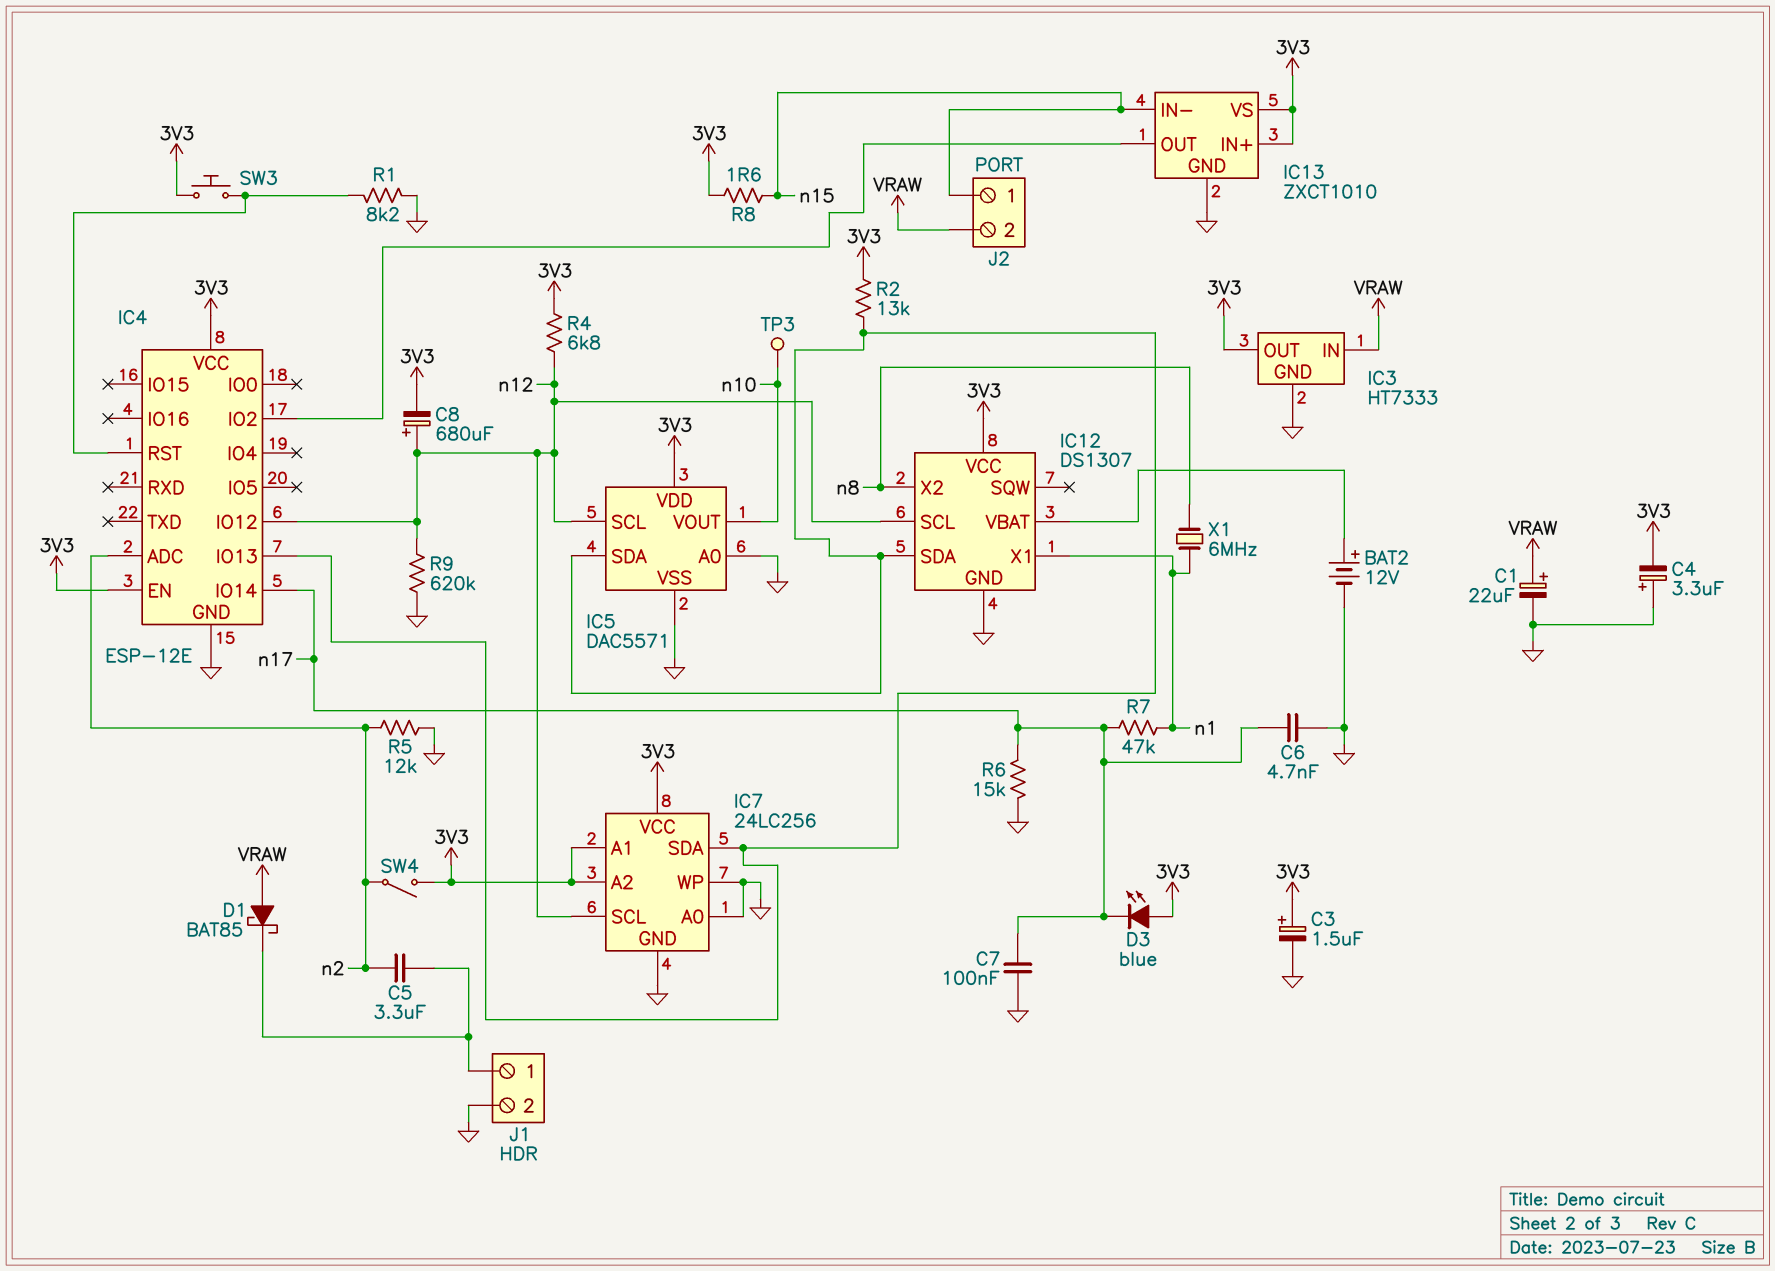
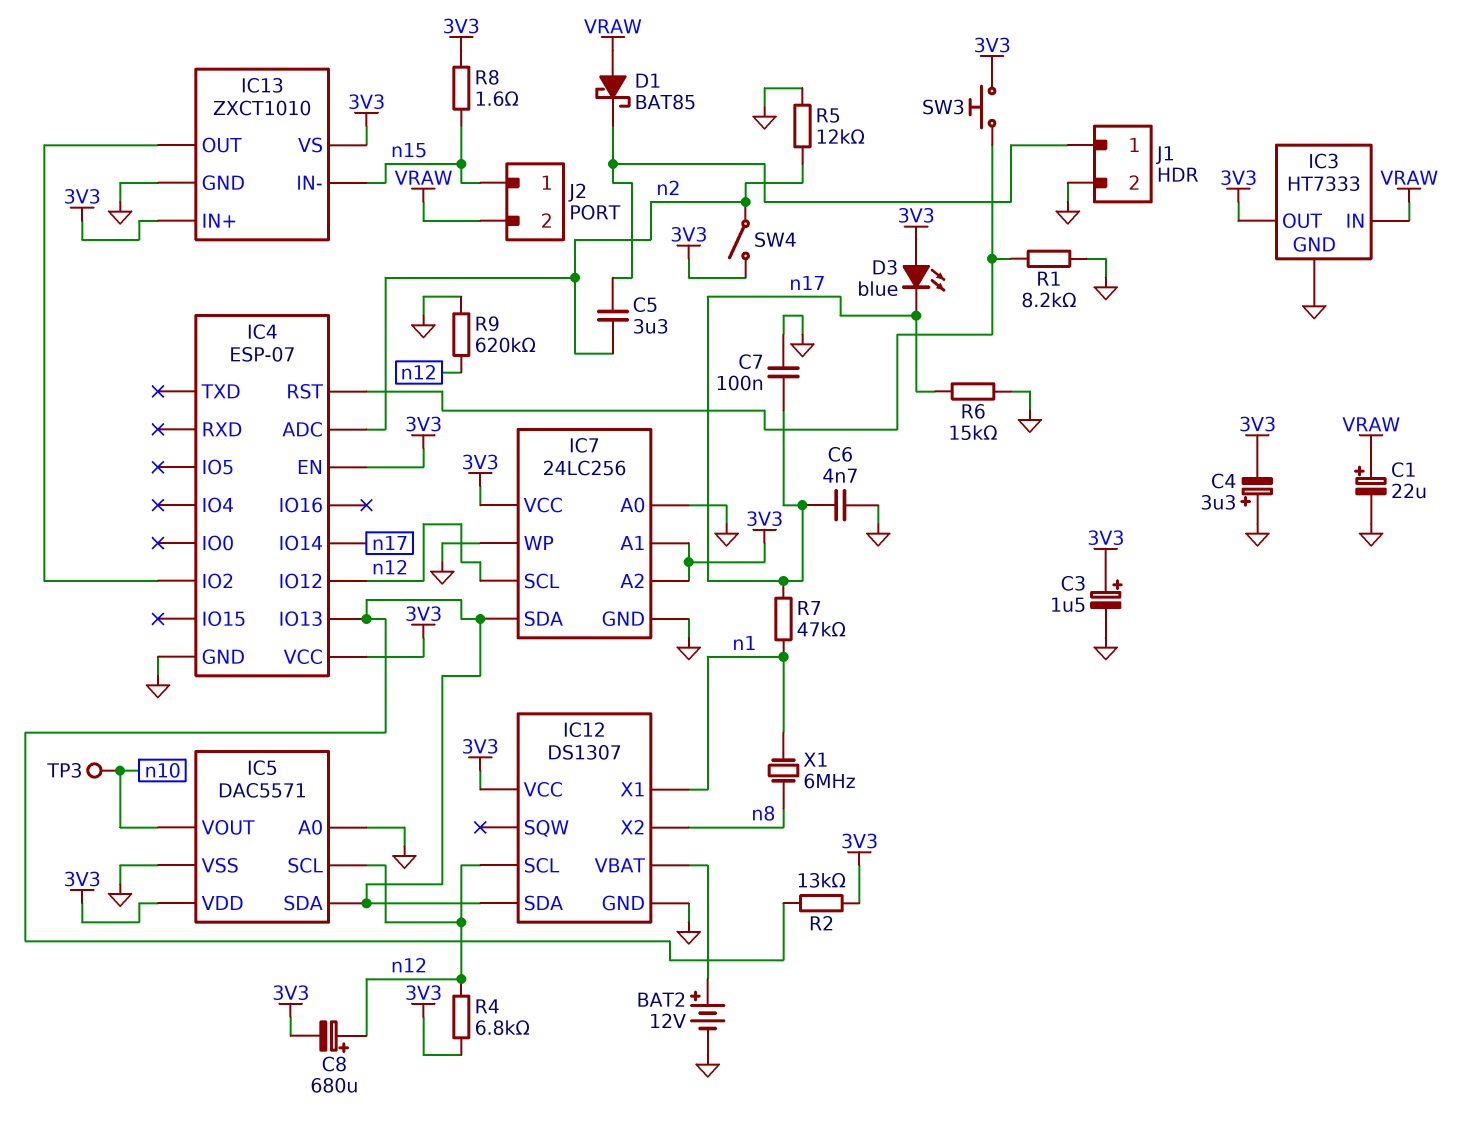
IC4: ESP-12E -> ESP-07

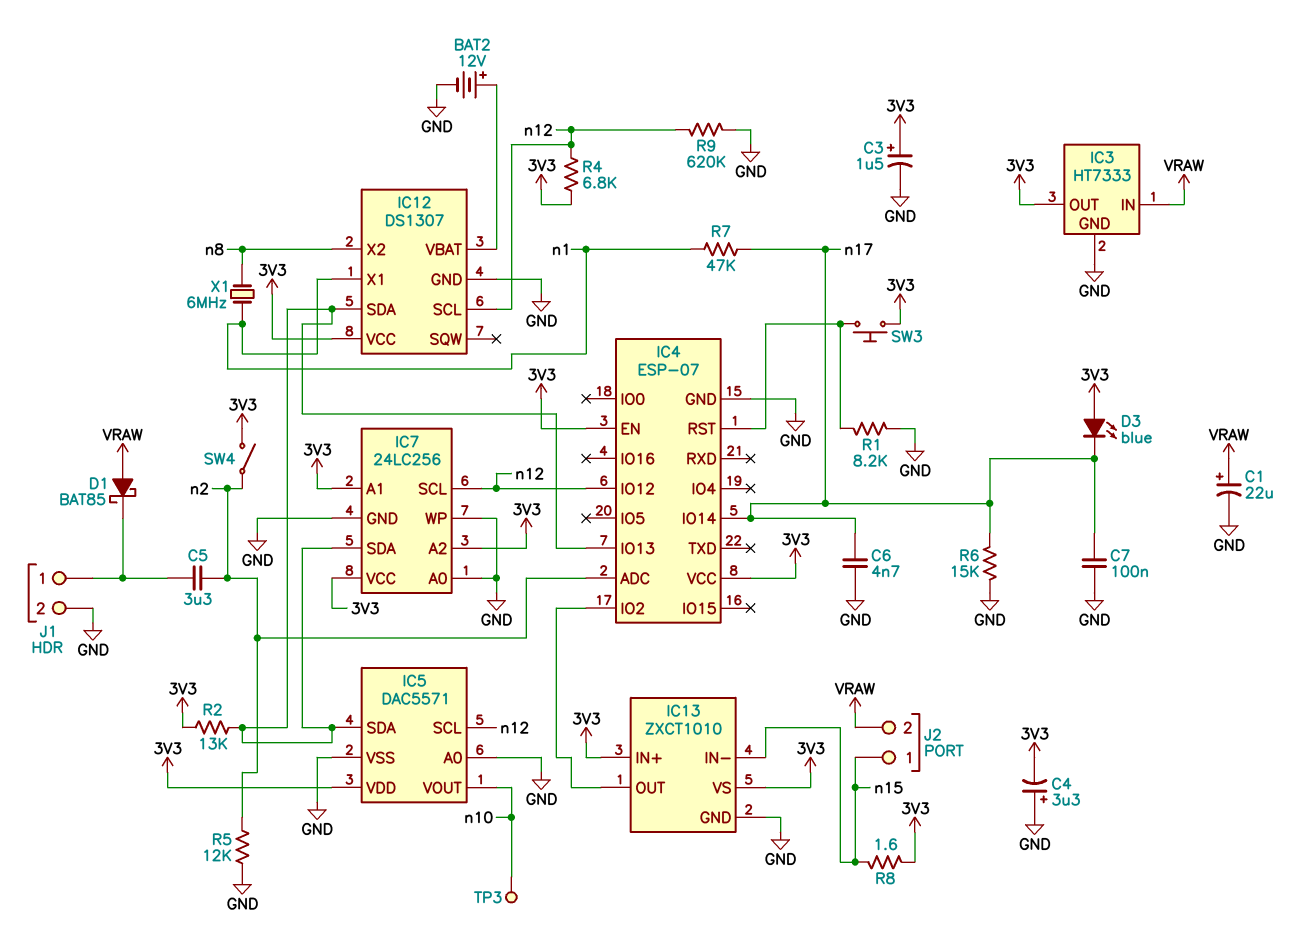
C8: 680uF (plus n12, minus 3V3) -> none

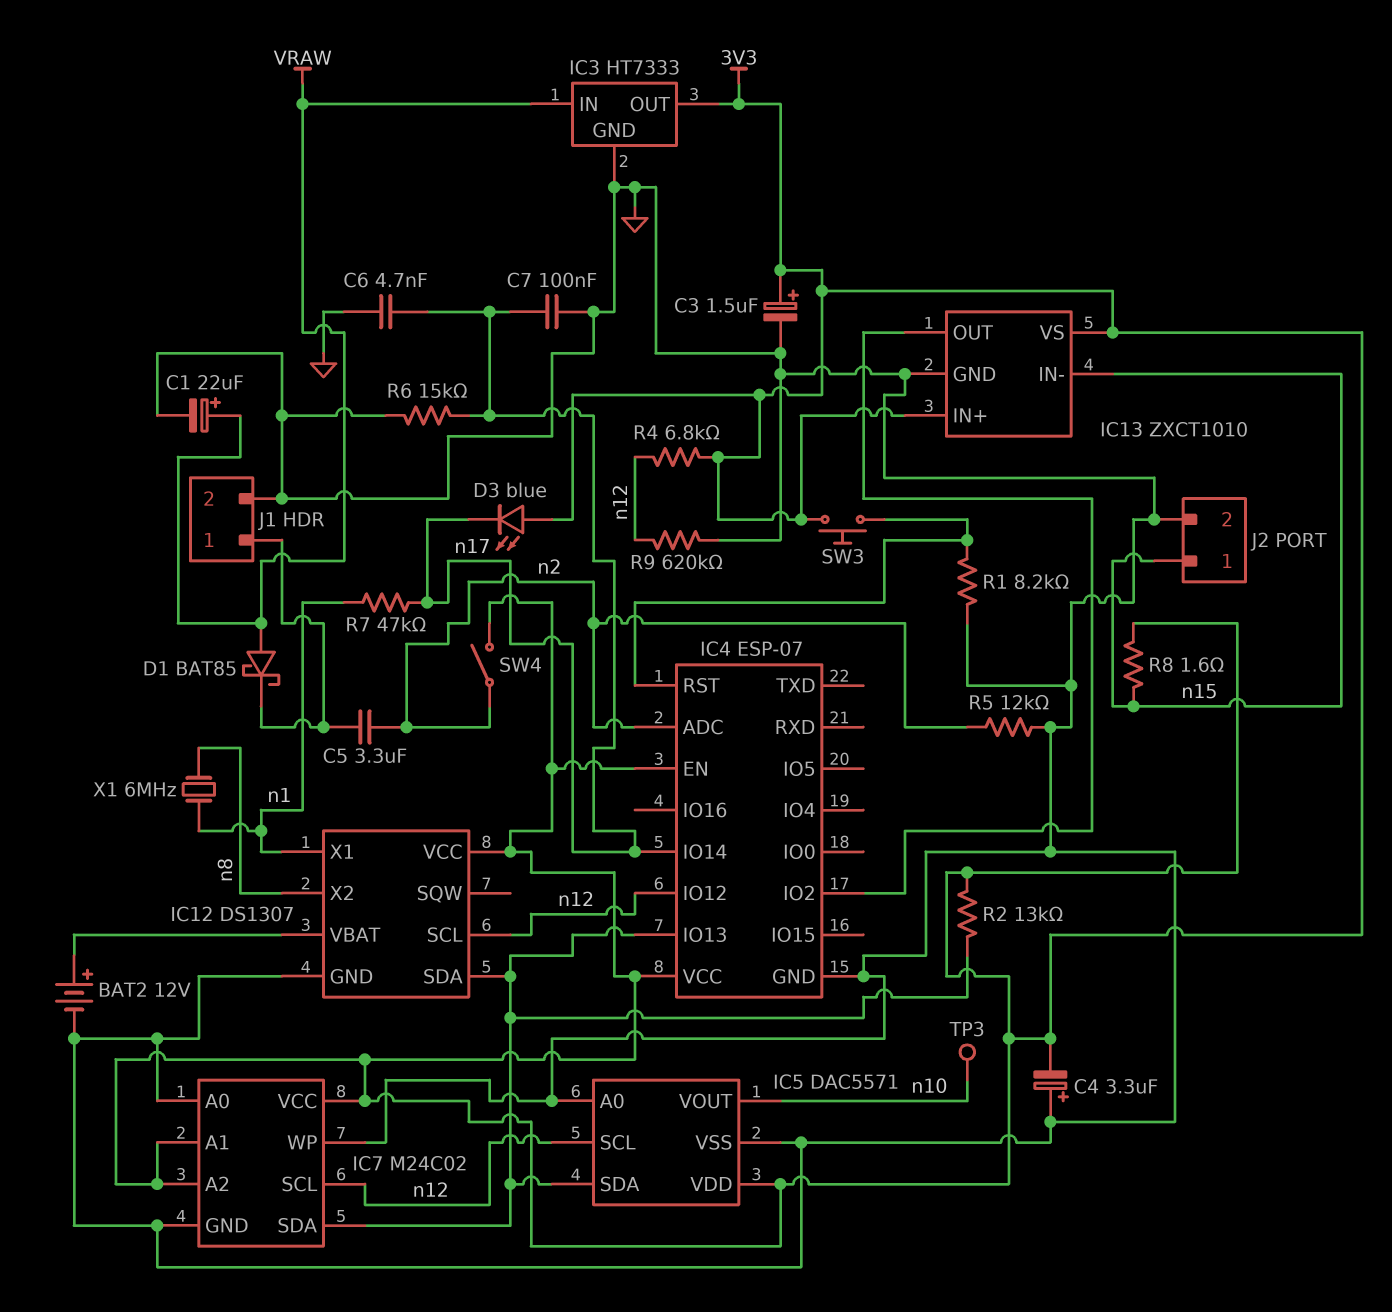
IC7: 24LC256 -> M24C02
J2 pin 2: VRAW -> GND

